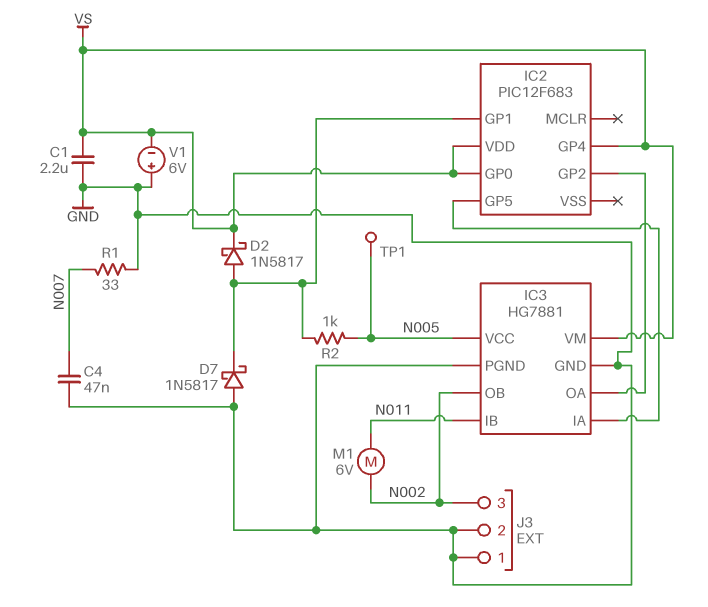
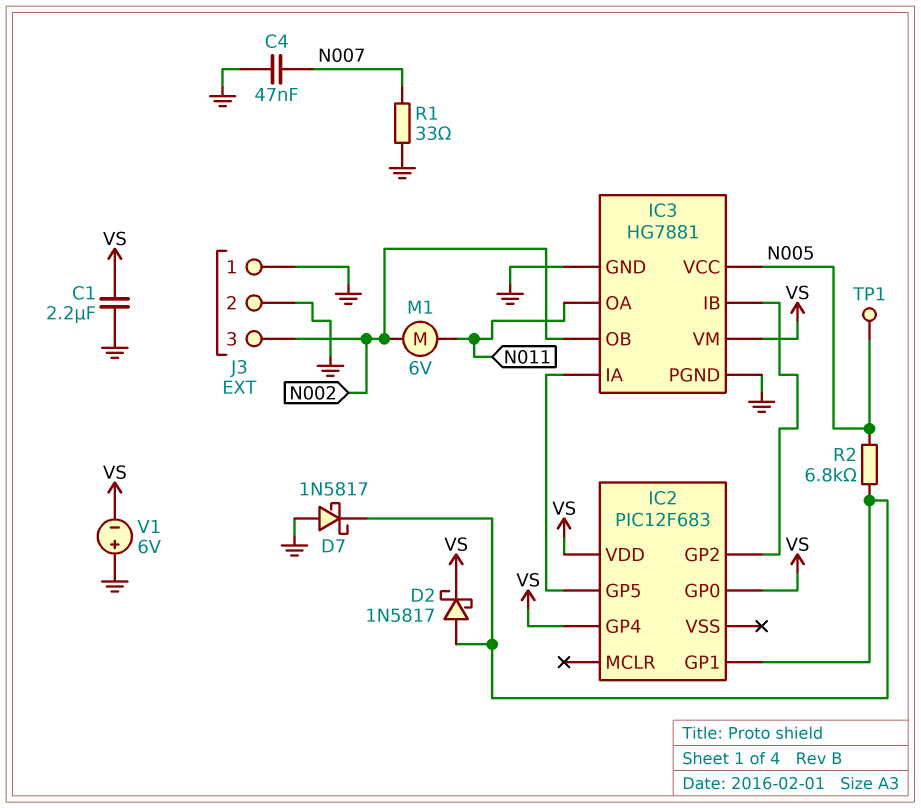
IC3 pin IB: N011 -> IC2/GP2
IC3 pin OA: IC2/GP2 -> N011
R2: 1k (IC2/GP1, N005) -> 6.8k (IC2/GP1, N005)

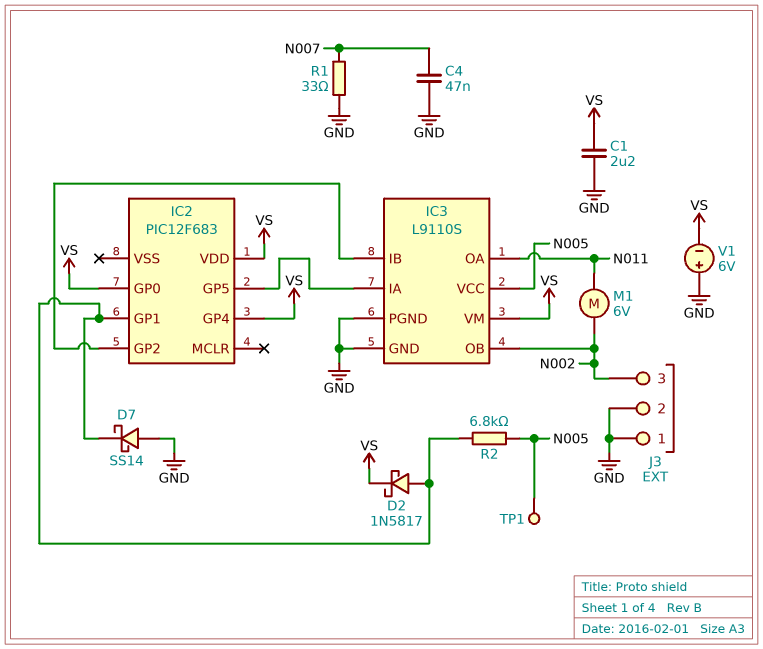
D7: schottky 1N5817 (A GND, K IC2/GP1) -> schottky SS14 (A GND, K IC2/GP1)
IC3: HG7881 -> L9110S

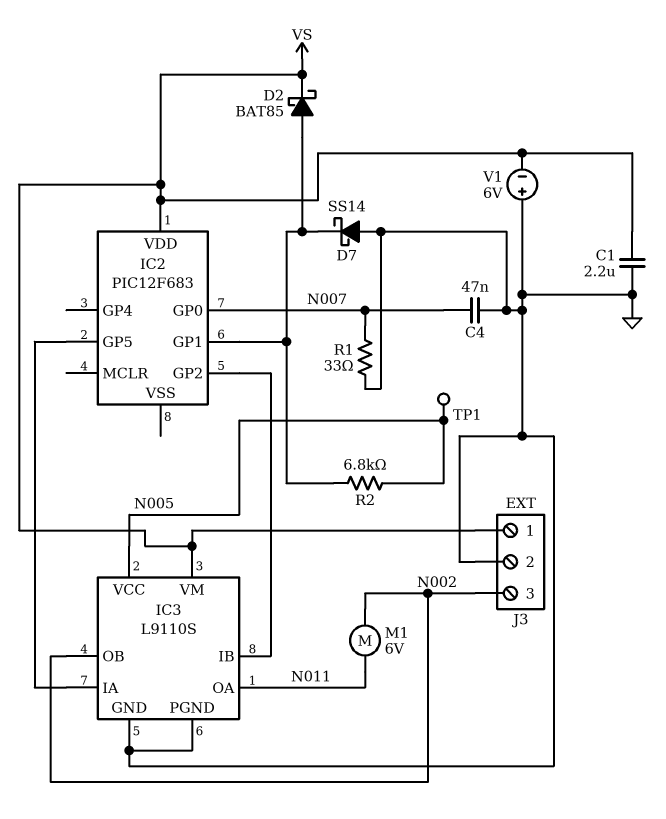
D2: schottky 1N5817 (A IC2/GP1, K VS) -> schottky BAT85 (A IC2/GP1, K VS)
IC2 pin GP0: VS -> N007
IC2 pin GP4: VS -> none
J3 pin 1: GND -> VS

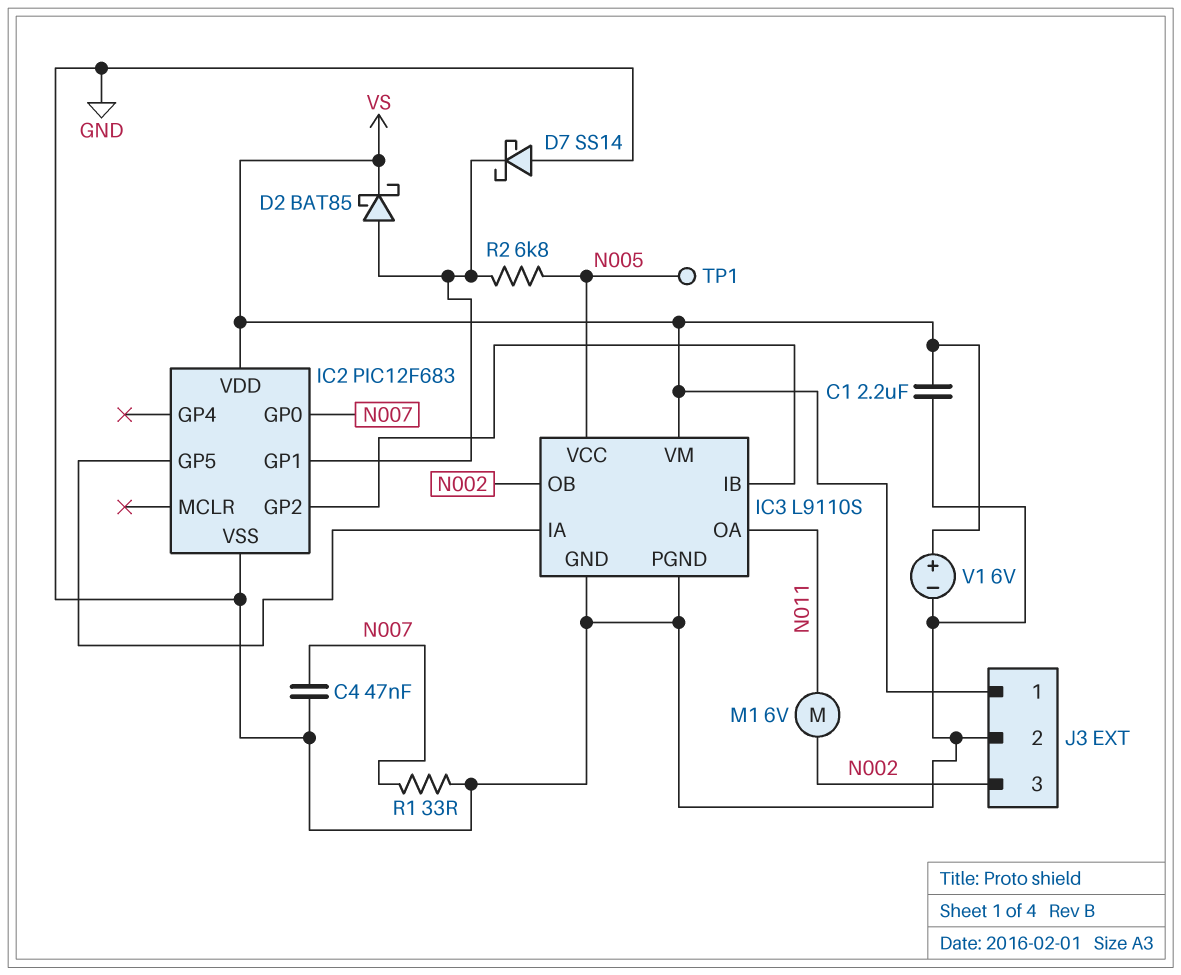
IC2 pin VSS: none -> GND
V1: 6V (plus GND, minus VS) -> 6V (plus VS, minus GND)

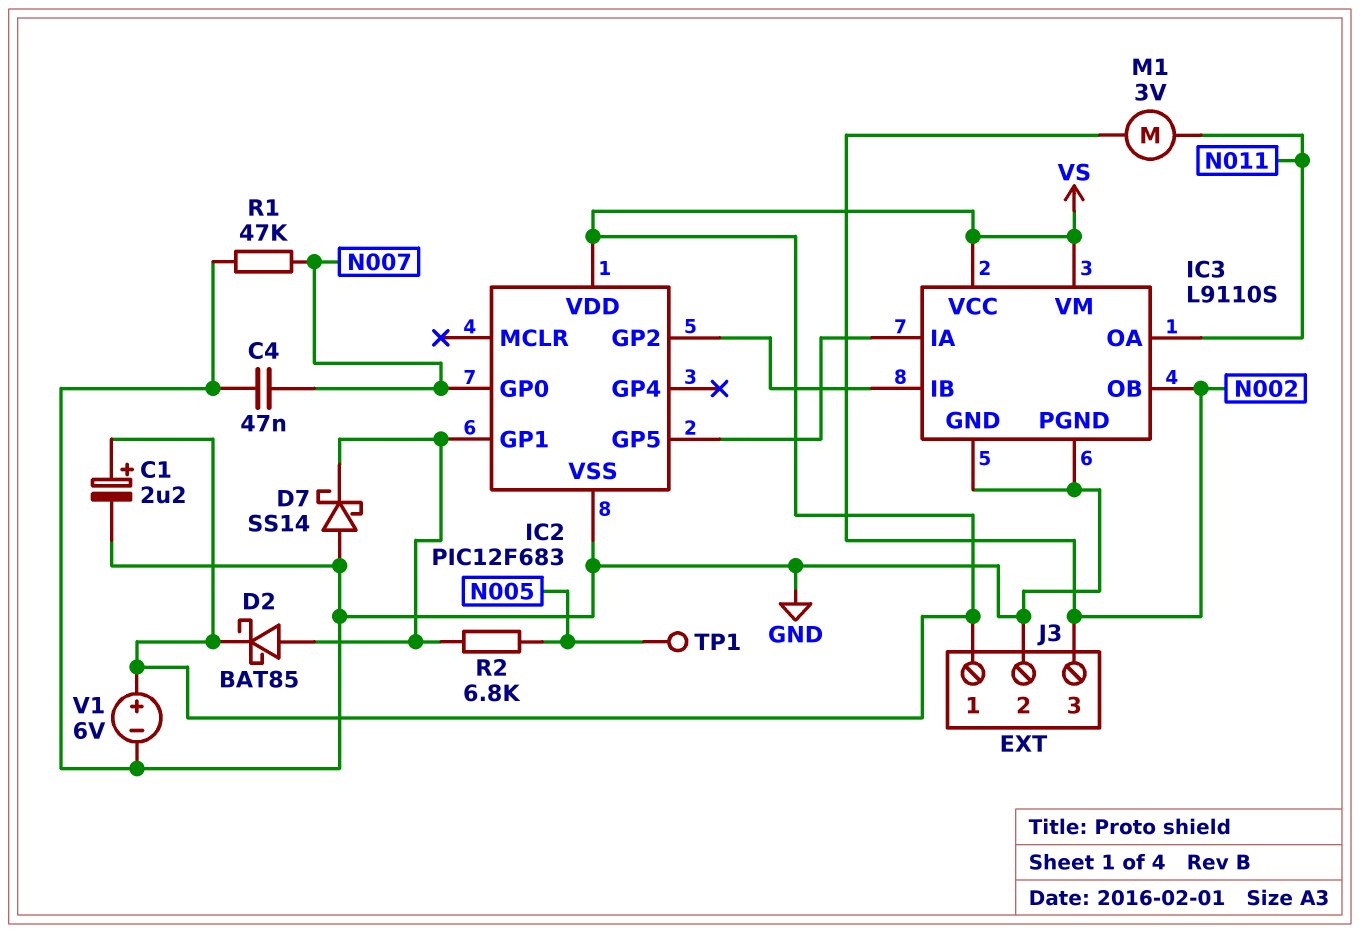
C1: 2.2uF (GND, VS) -> 2.2uF (plus VS, minus GND)
IC3 pin VCC: N005 -> VS
M1: motor 6V (N002, N011) -> motor 3V (N002, N011)
R1: 33 (GND, N007) -> 47k (GND, N007)

